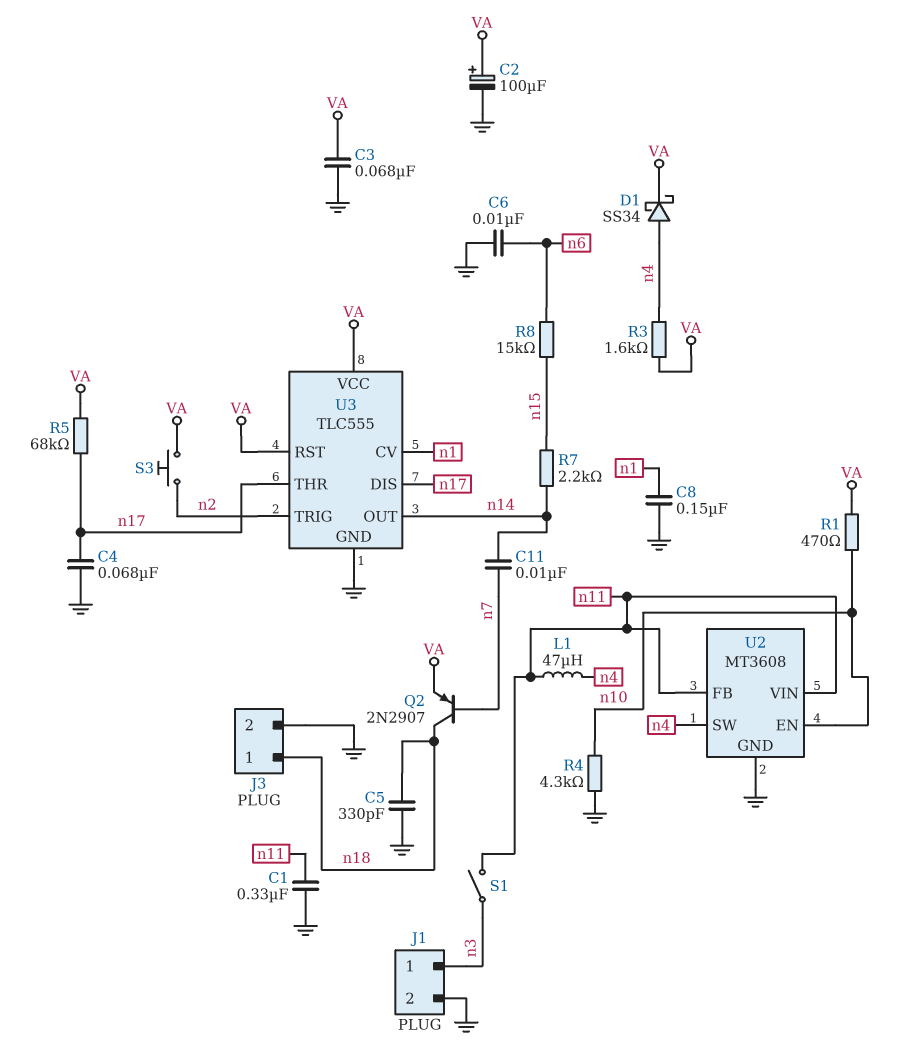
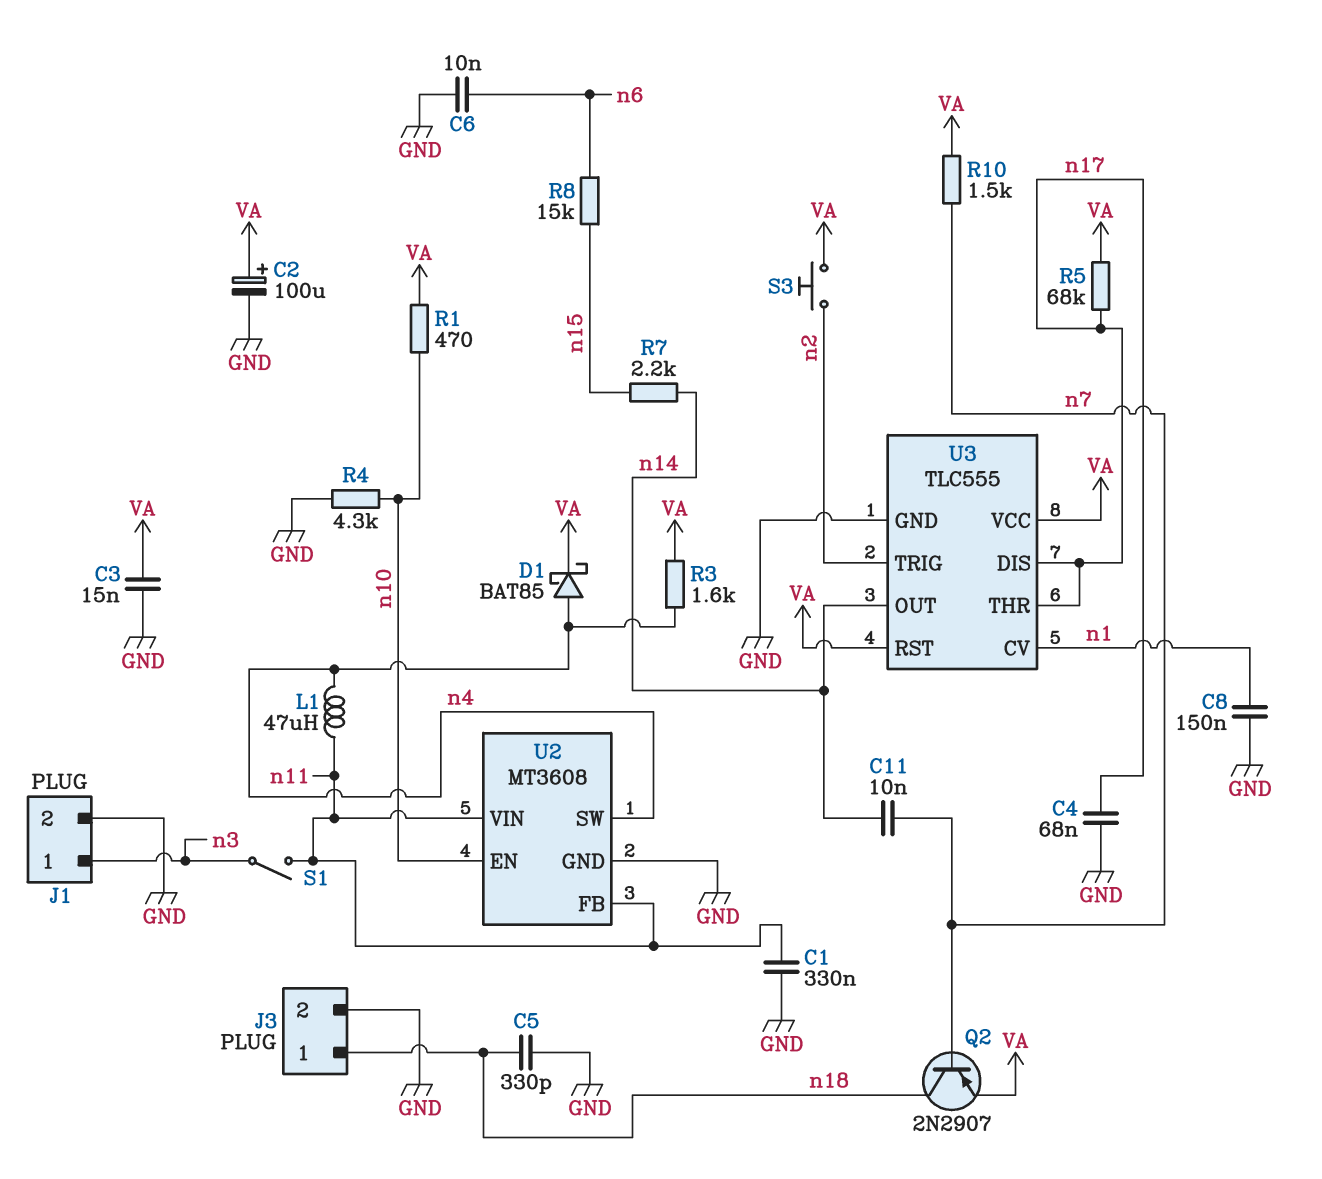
C3: 68nF (GND, VA) -> 15nF (GND, VA)
D1: schottky SS34 (A n4, K VA) -> schottky BAT85 (A n4, K VA)
R10: none -> 1.5k (VA, n7)

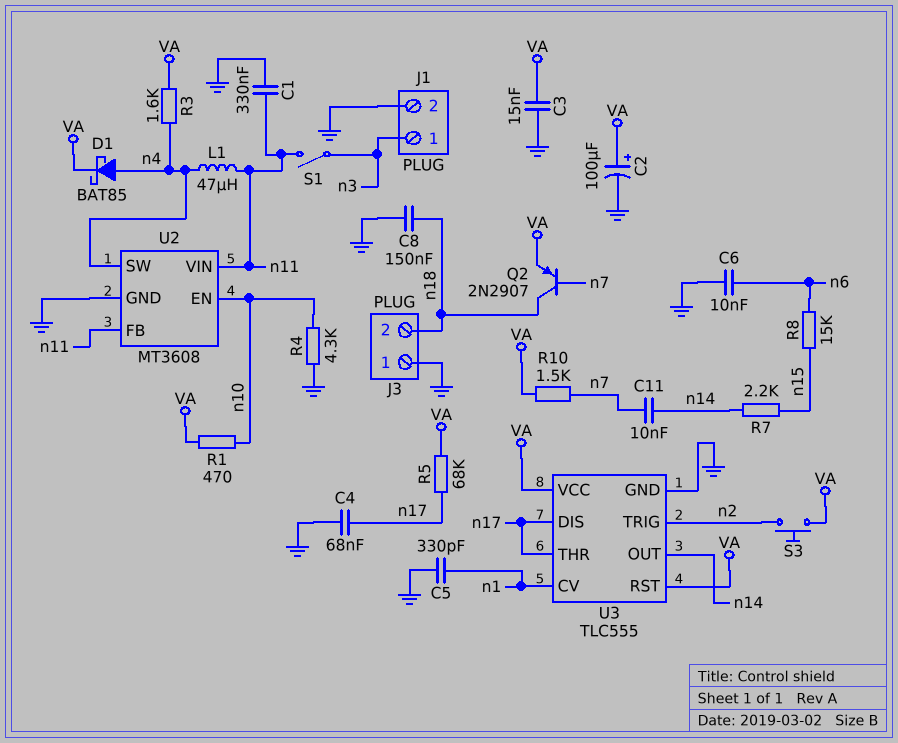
C5: 330pF (GND, n18) -> 330pF (GND, n1)
C8: 150nF (GND, n1) -> 150nF (GND, n18)
J3 pin 1: n18 -> GND
J3 pin 2: GND -> n18

